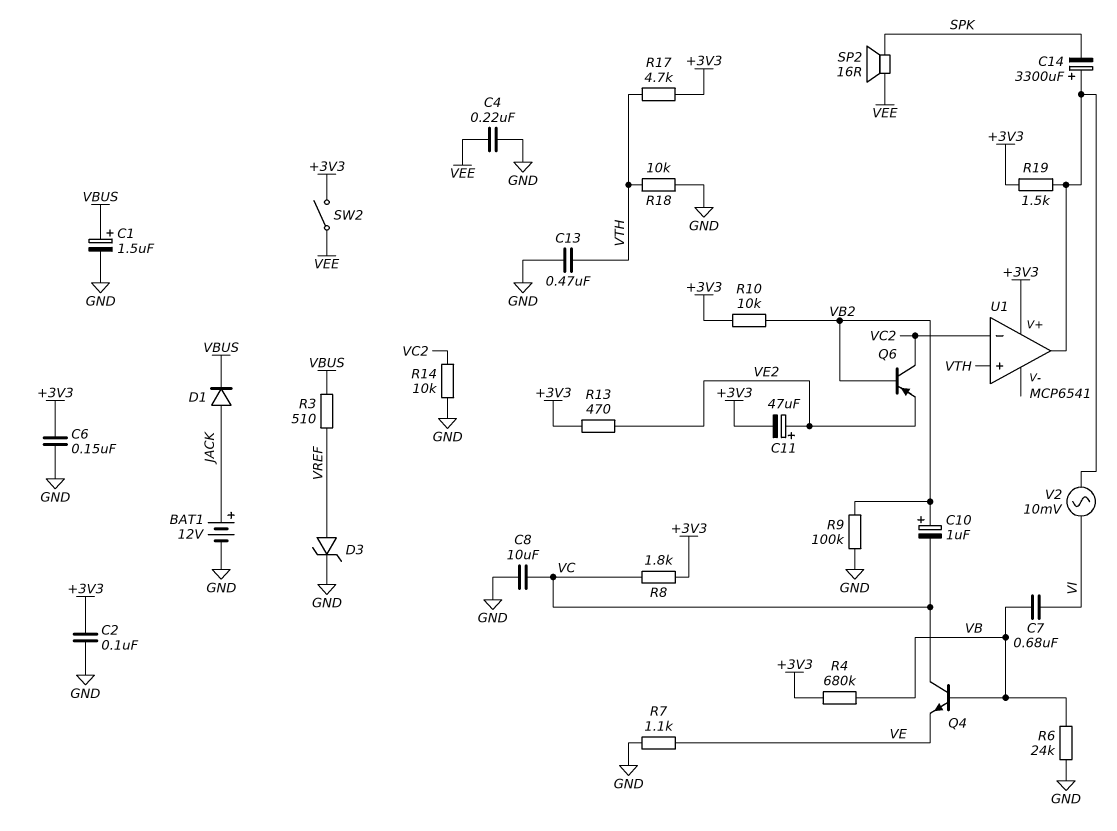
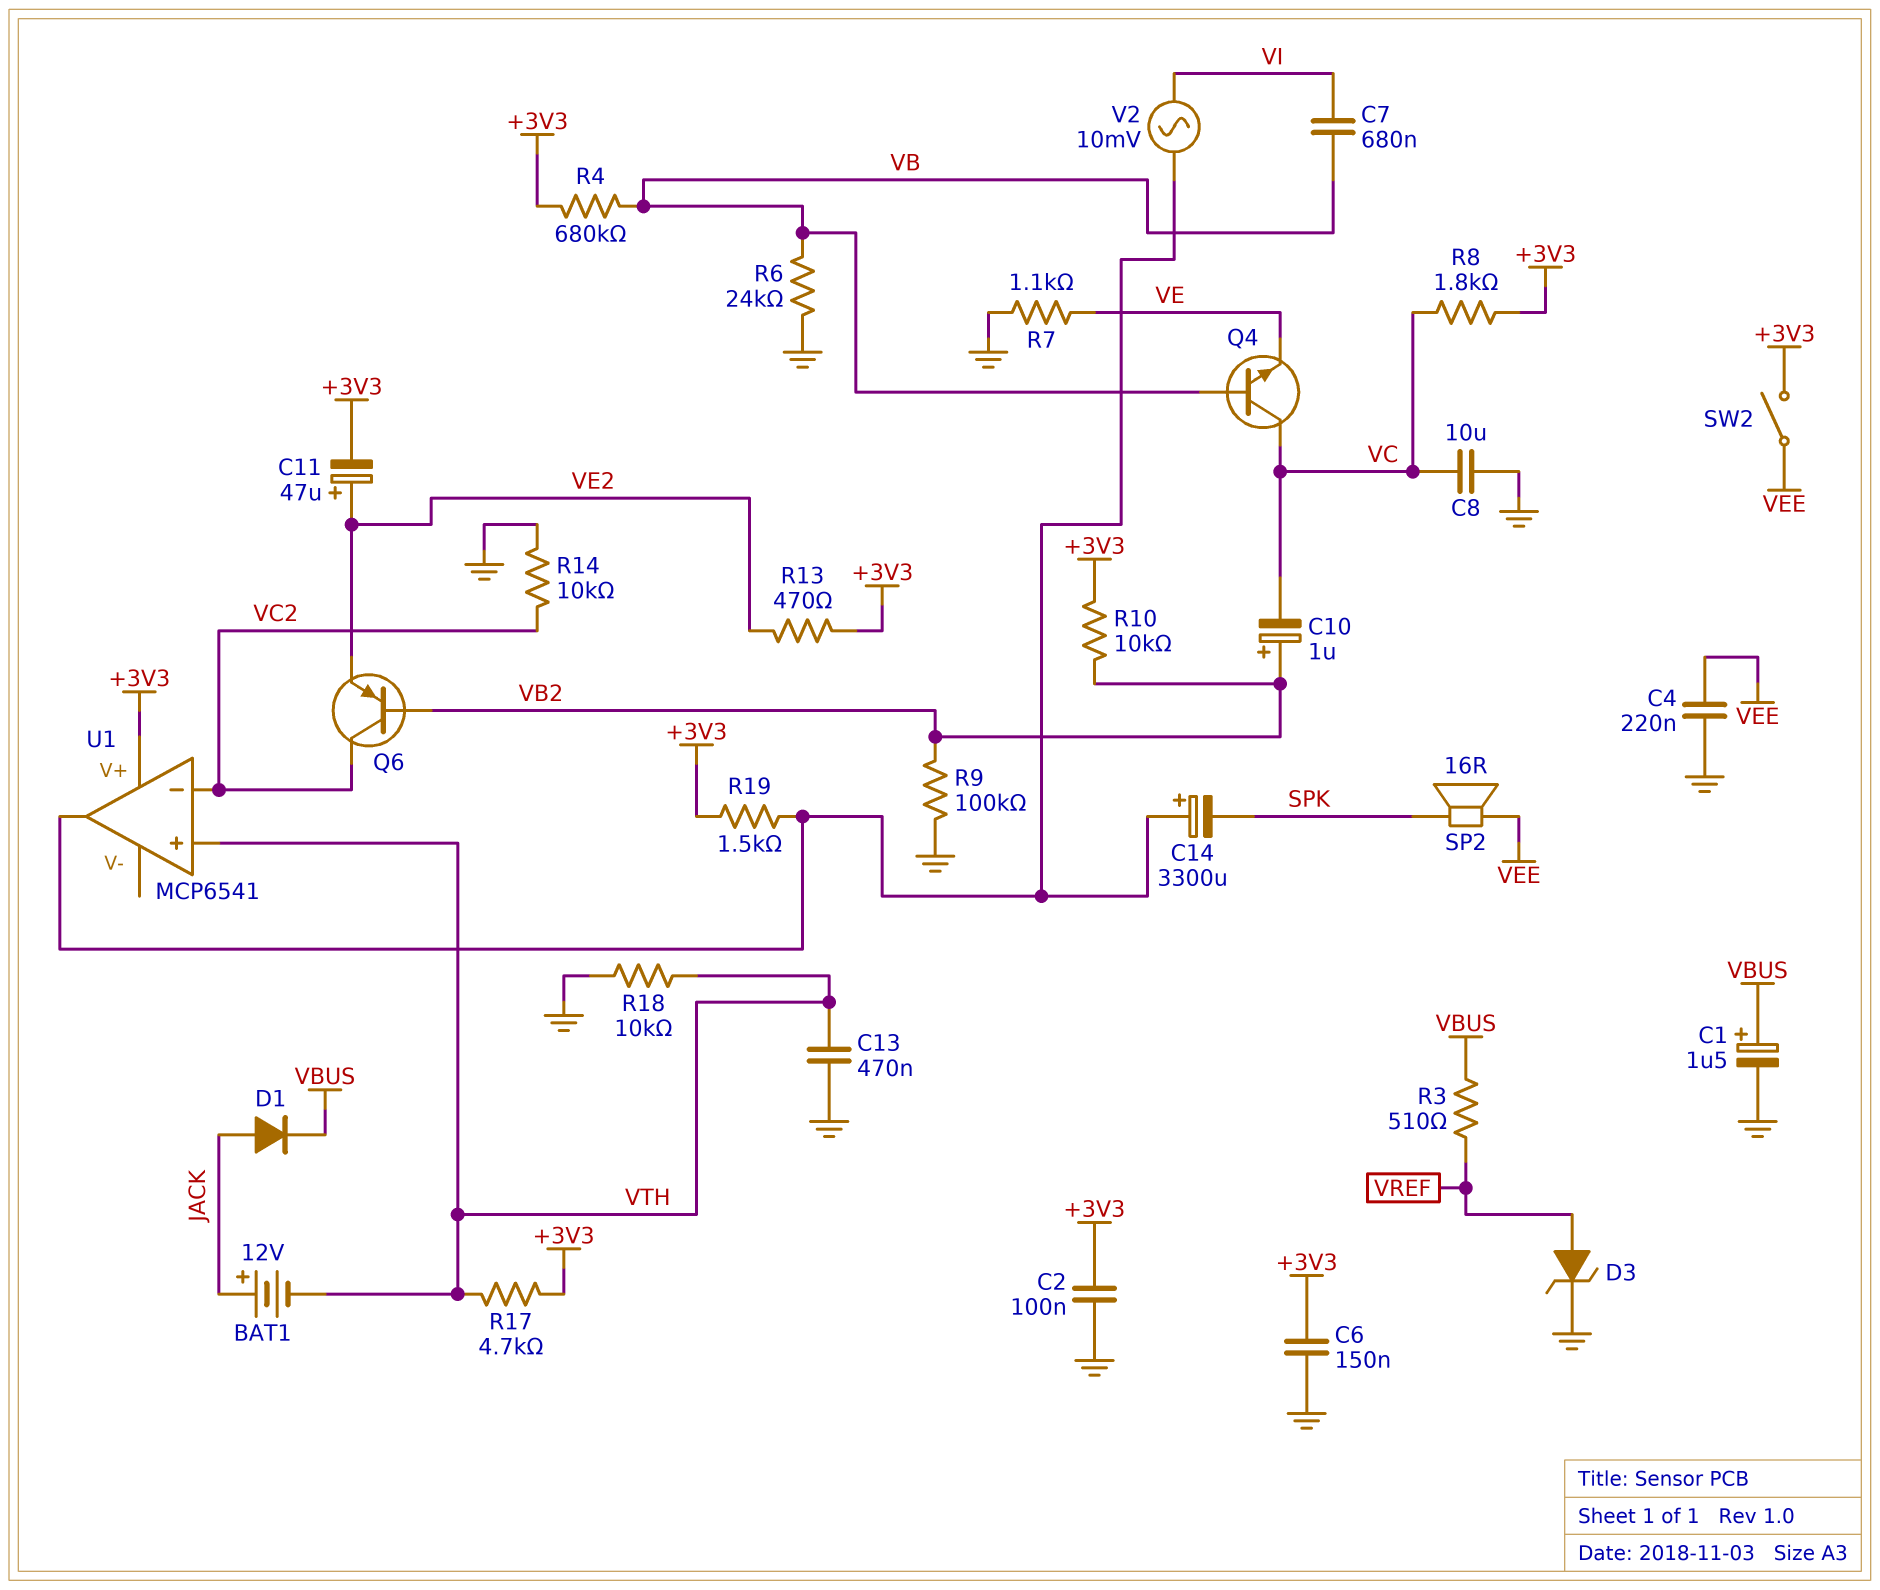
BAT1: 12V (plus JACK, minus GND) -> 12V (plus JACK, minus VTH)

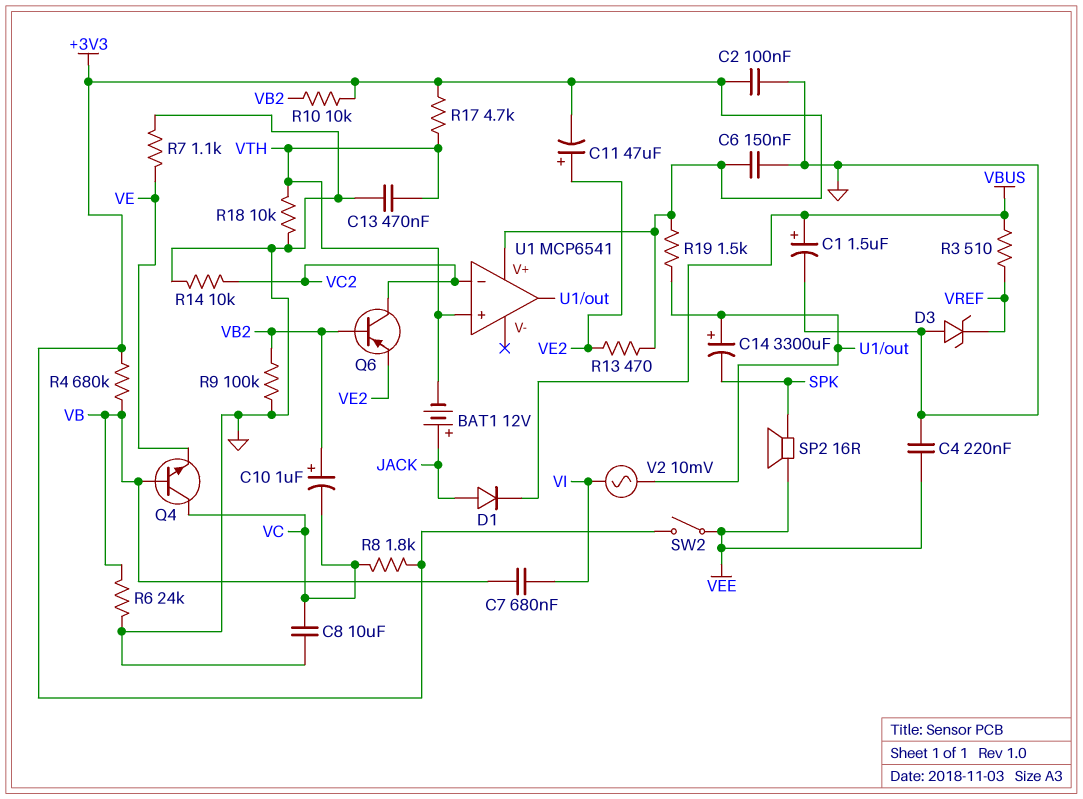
D3: zener (A VREF, K GND) -> zener (A GND, K VREF)

